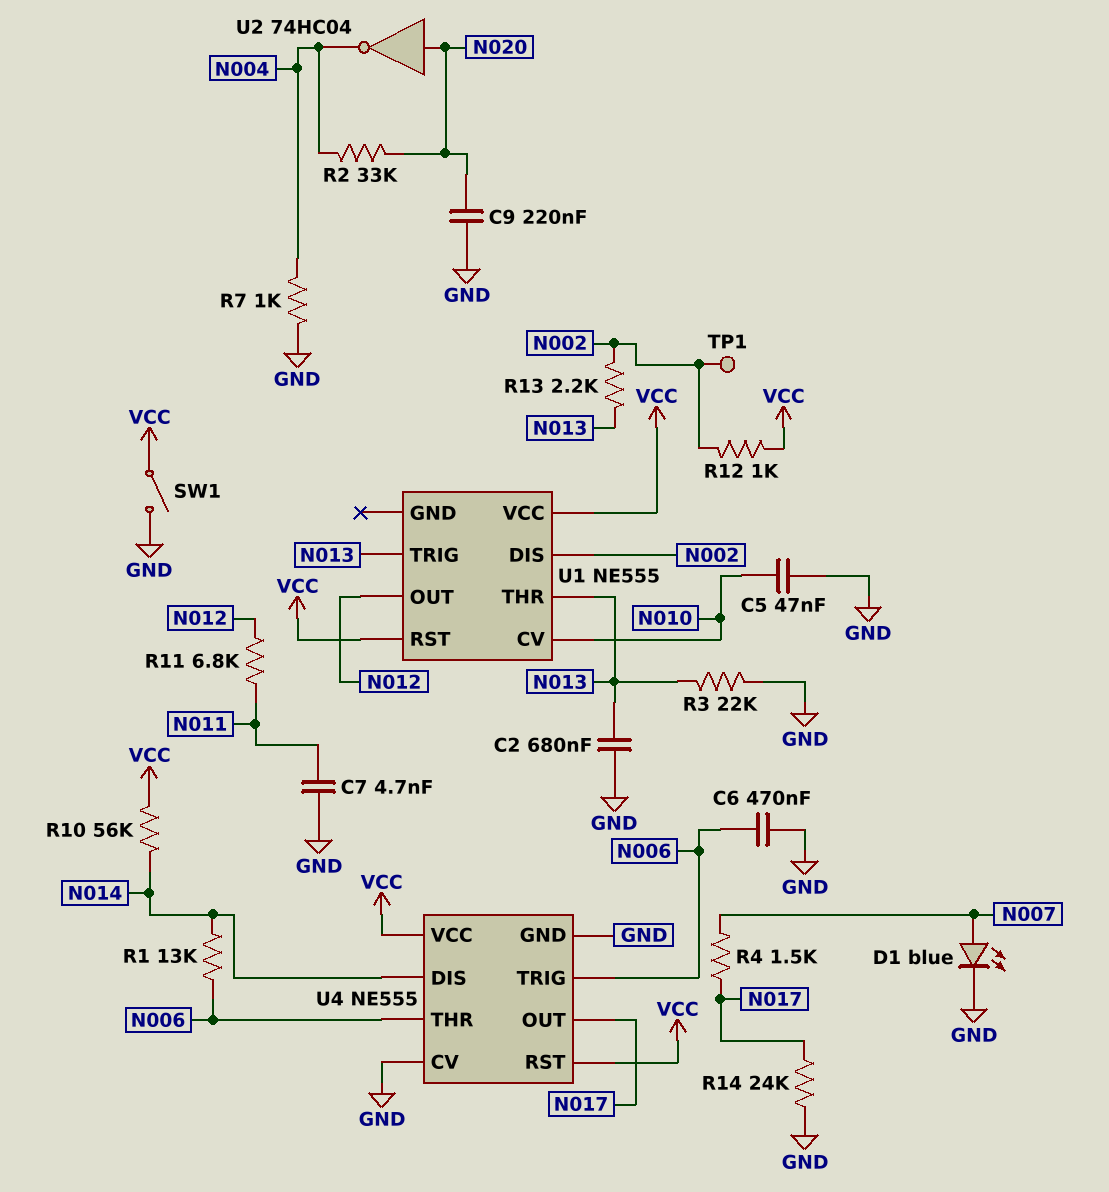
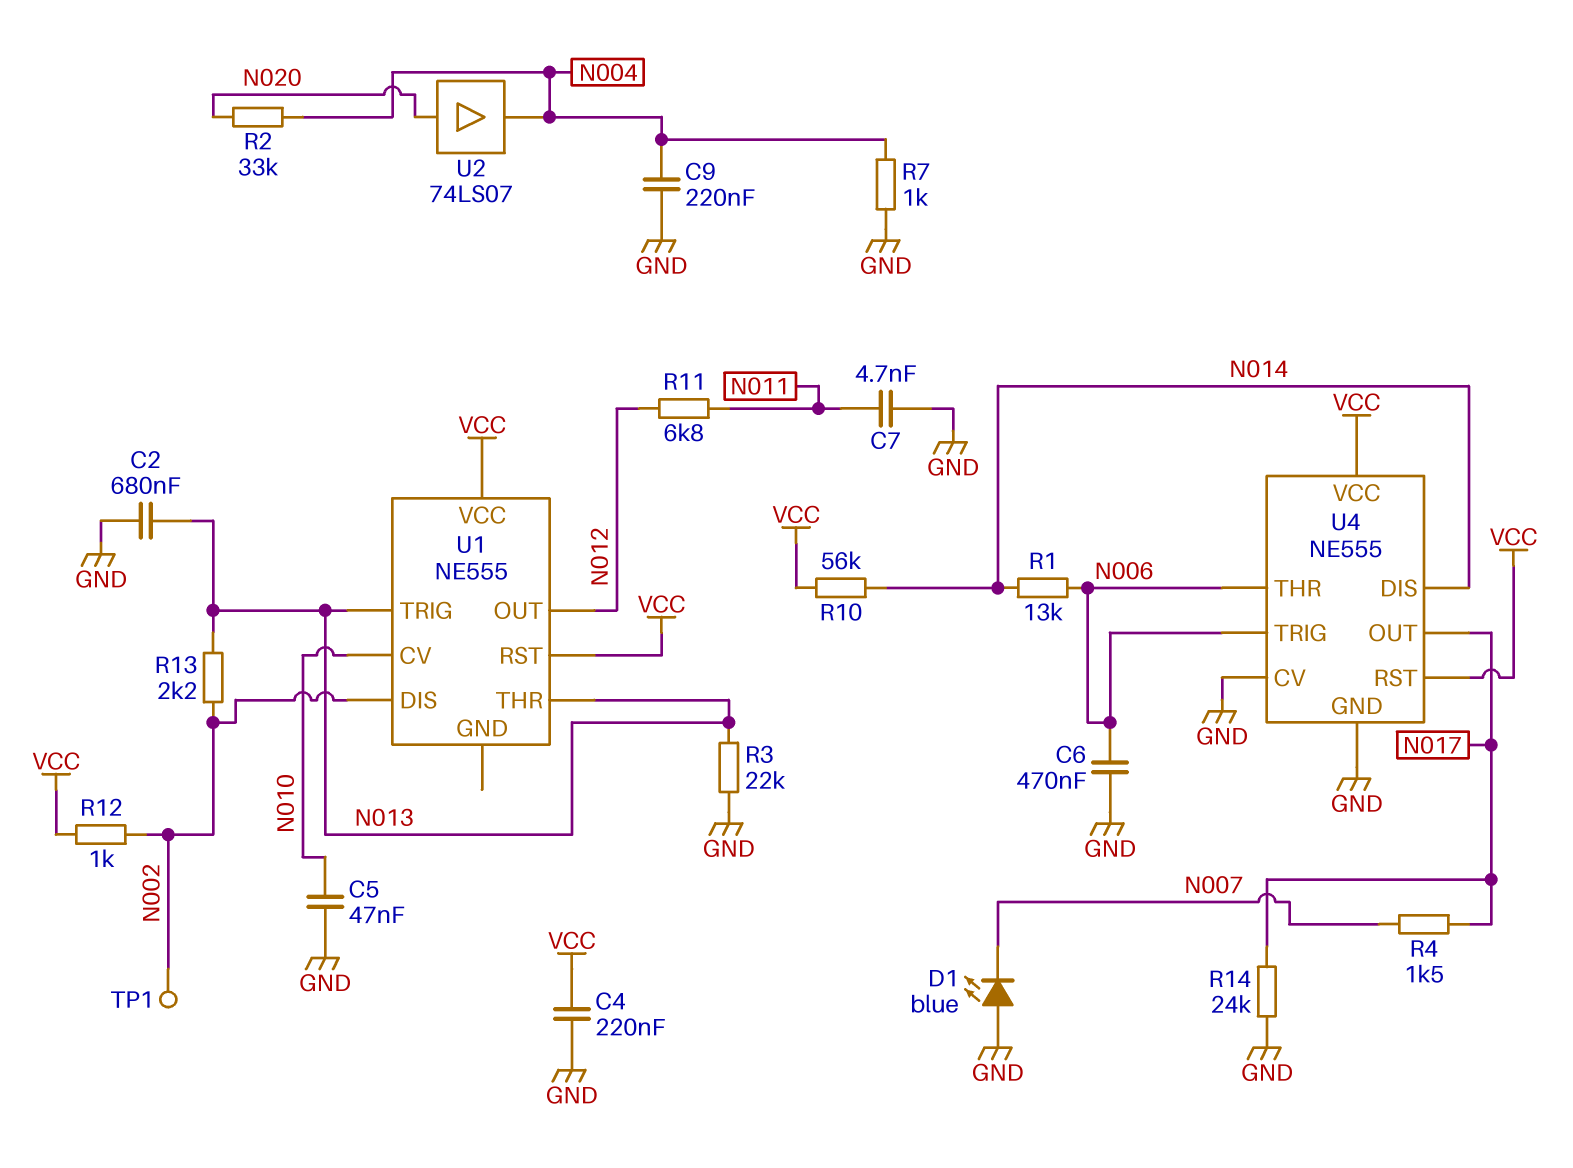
C4: none -> 220nF (GND, VCC)
C9: 220nF (GND, N020) -> 220nF (GND, N004)
D1: LED blue (A N007, K GND) -> LED blue (A GND, K N007)
SW1: switch (GND, VCC) -> none
U2: NOT 74HC04 (in N020, out N004) -> buffer 74LS07 (in N020, out N004)

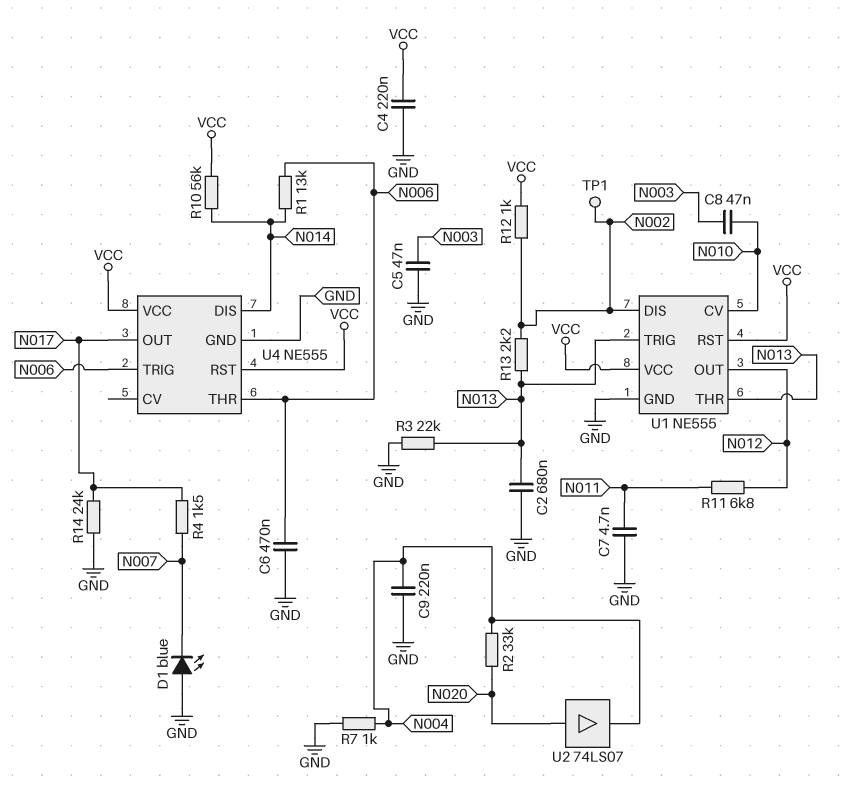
C5: 47nF (GND, N010) -> 47nF (GND, N003)
C8: none -> 47nF (N003, N010)
U1 pin GND: none -> GND
U4 pin CV: GND -> none

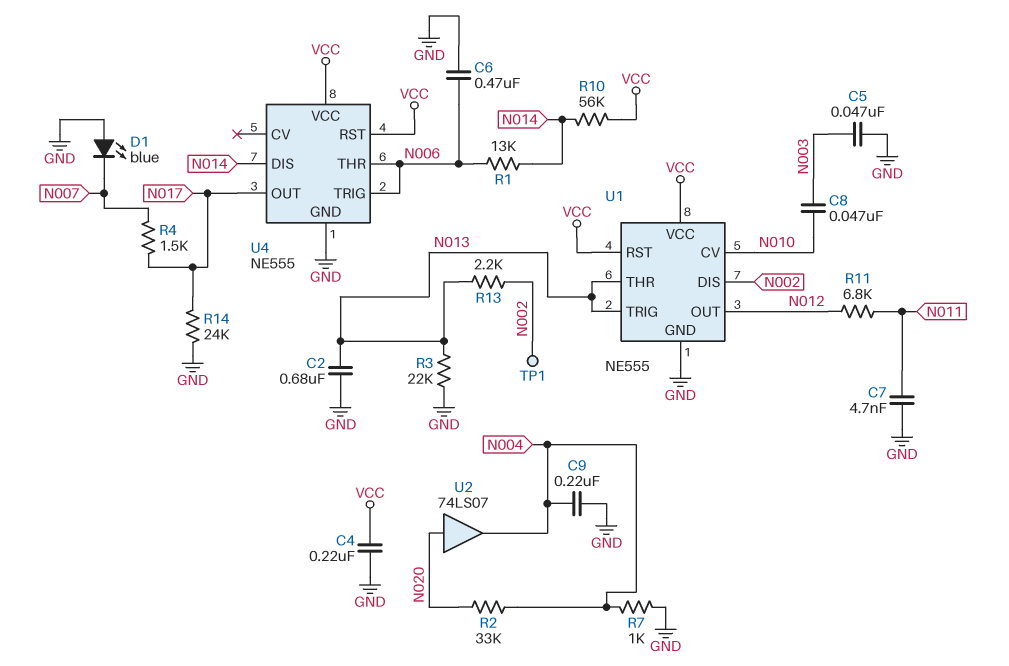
R12: 1k (N002, VCC) -> none

